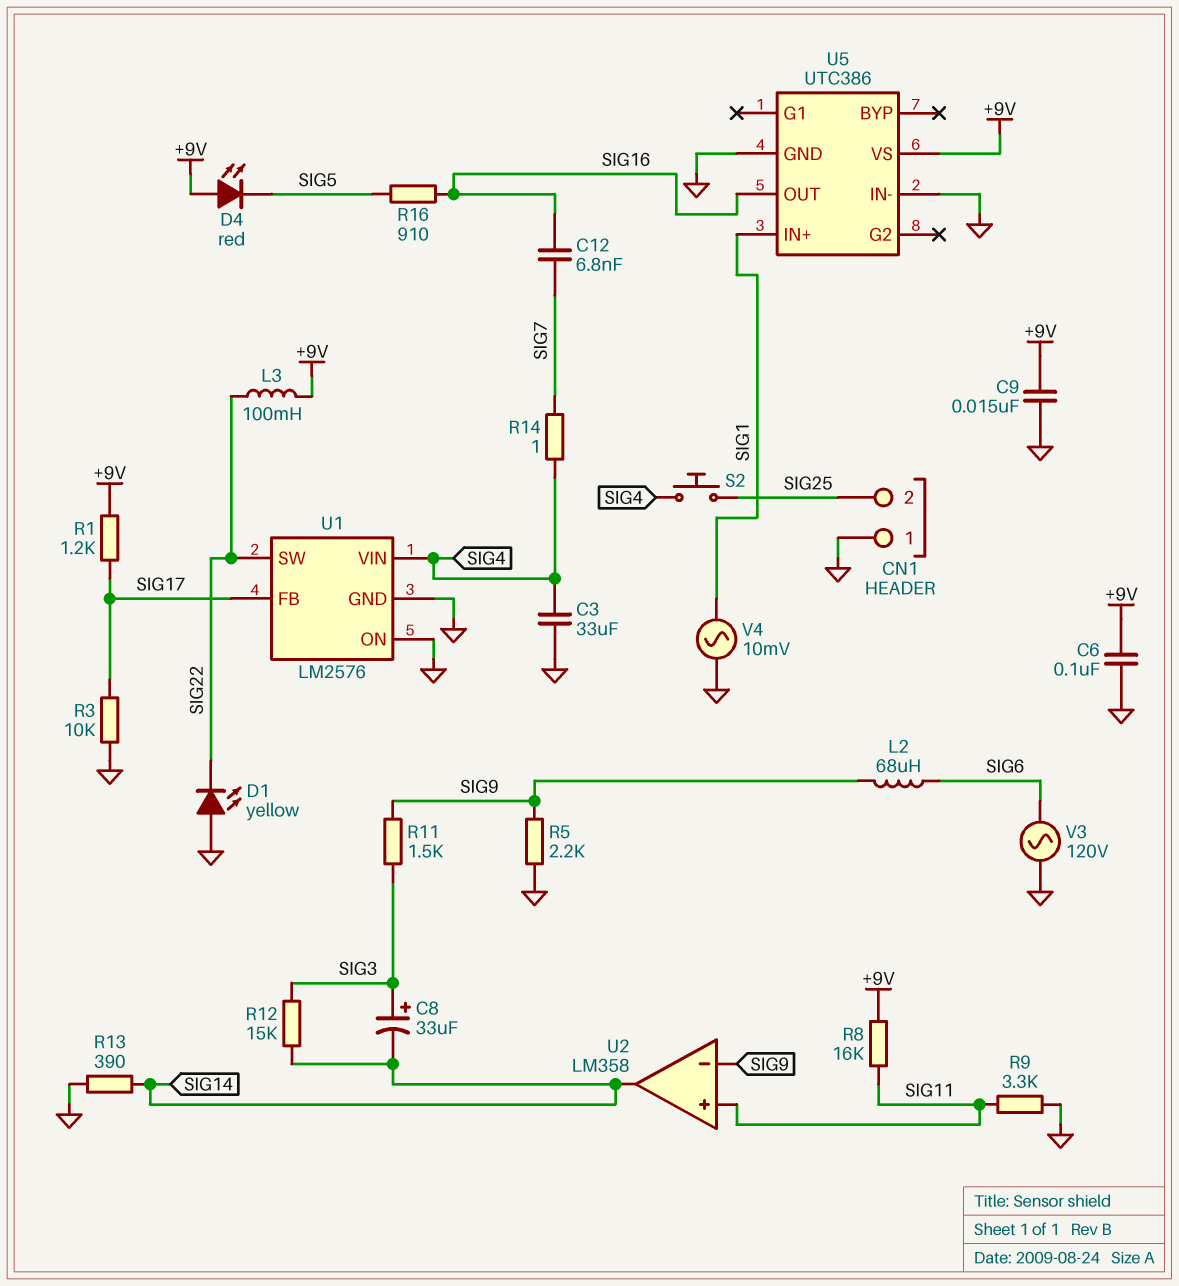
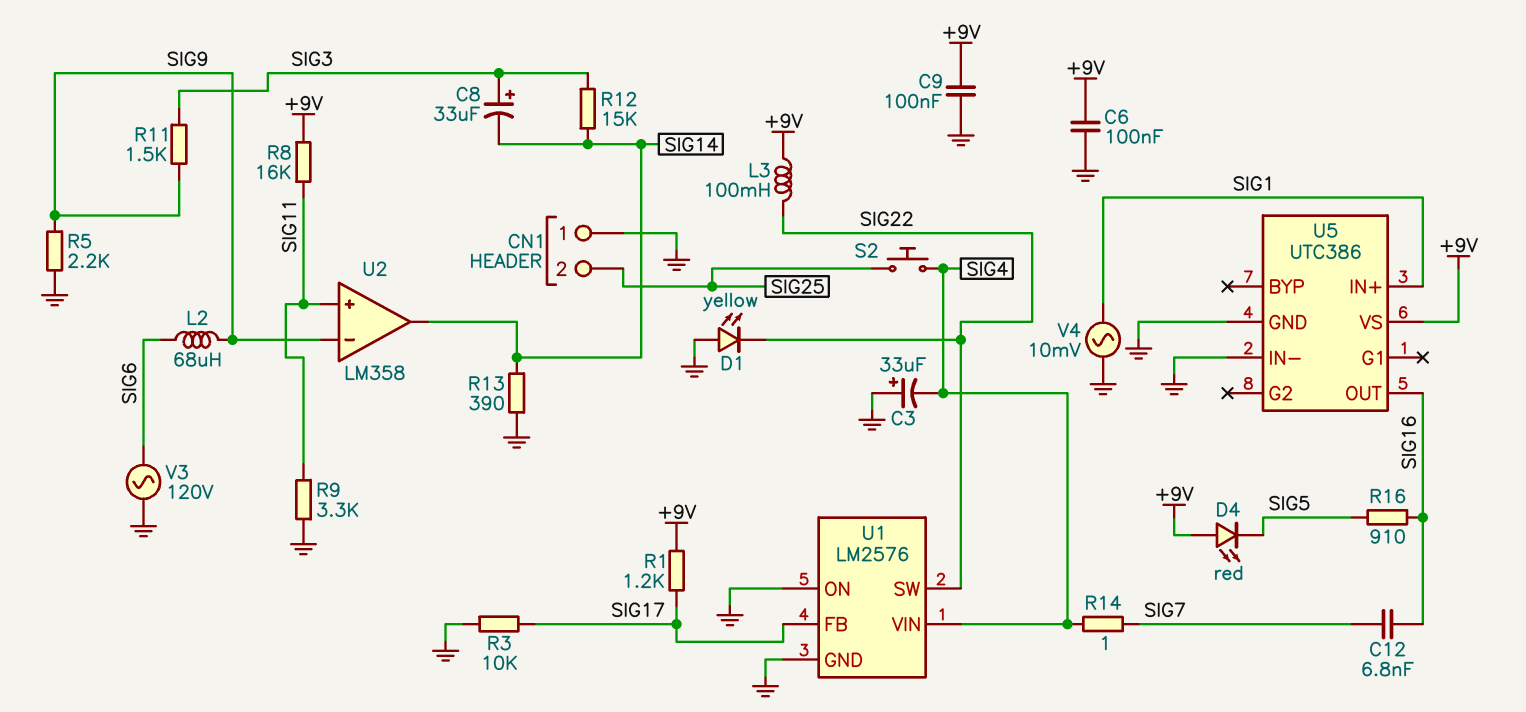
C3: 33uF (GND, SIG4) -> 33uF (plus GND, minus SIG4)
C9: 15nF (+9V, GND) -> 100nF (+9V, GND)

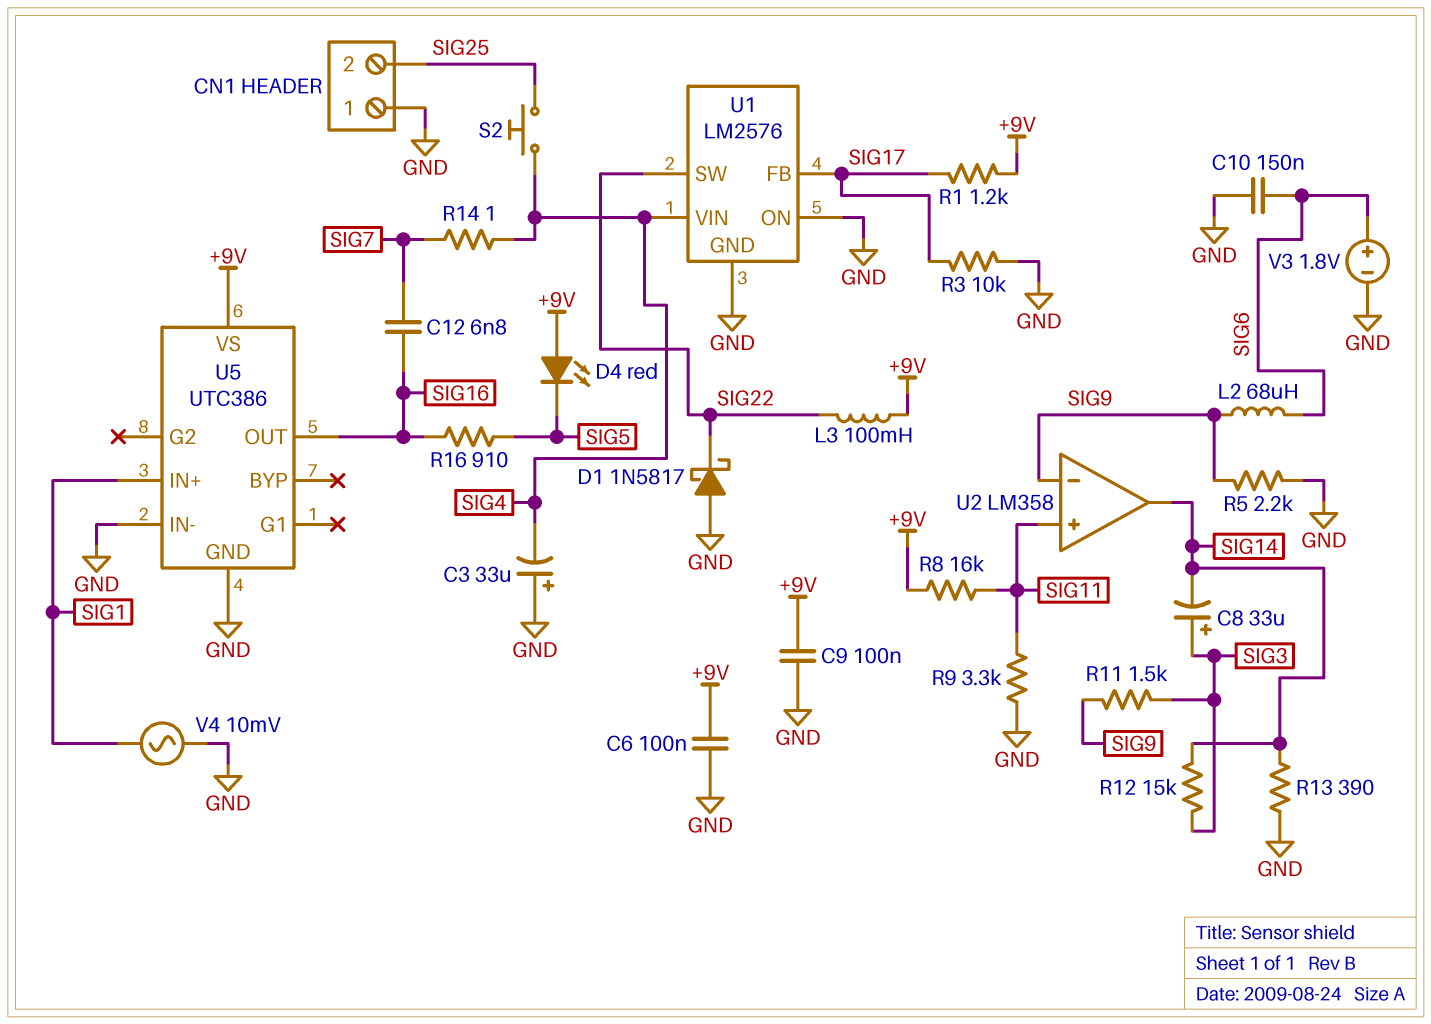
C10: none -> 150nF (GND, SIG6)
D1: LED yellow (A GND, K SIG22) -> schottky 1N5817 (A GND, K SIG22)
V3: AC 120V (GND, SIG6) -> 1.8V (plus SIG6, minus GND)

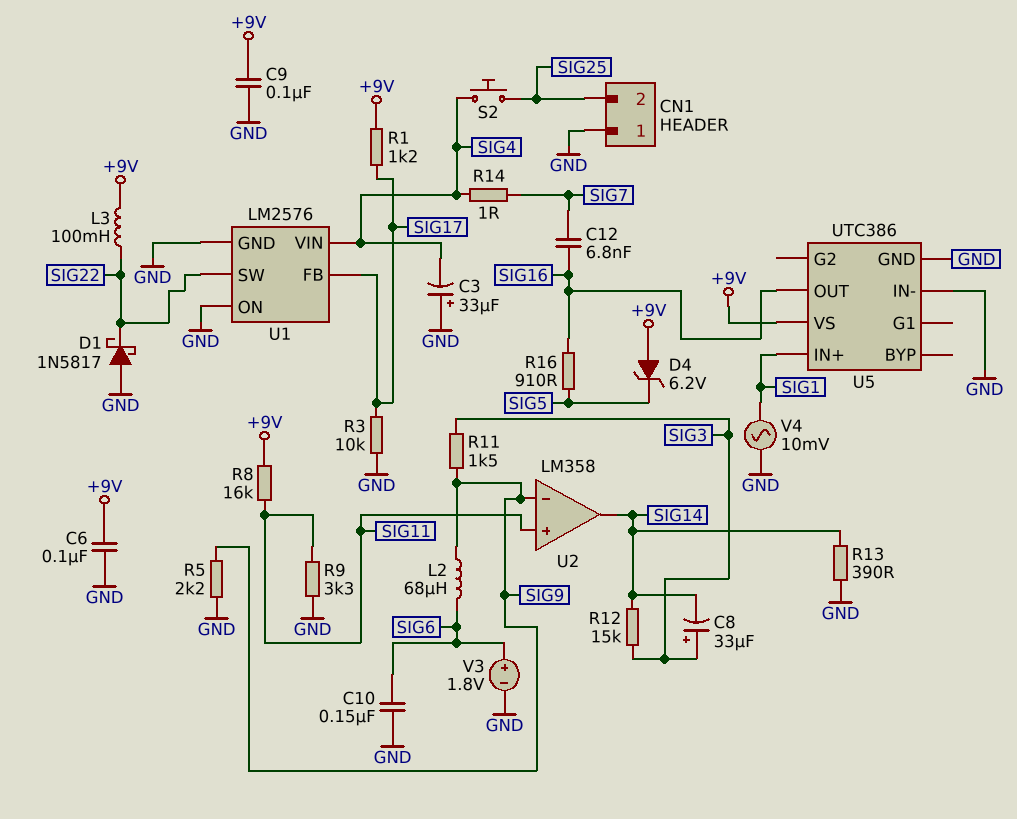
D4: LED red (A +9V, K SIG5) -> zener 6.2V (A +9V, K SIG5)

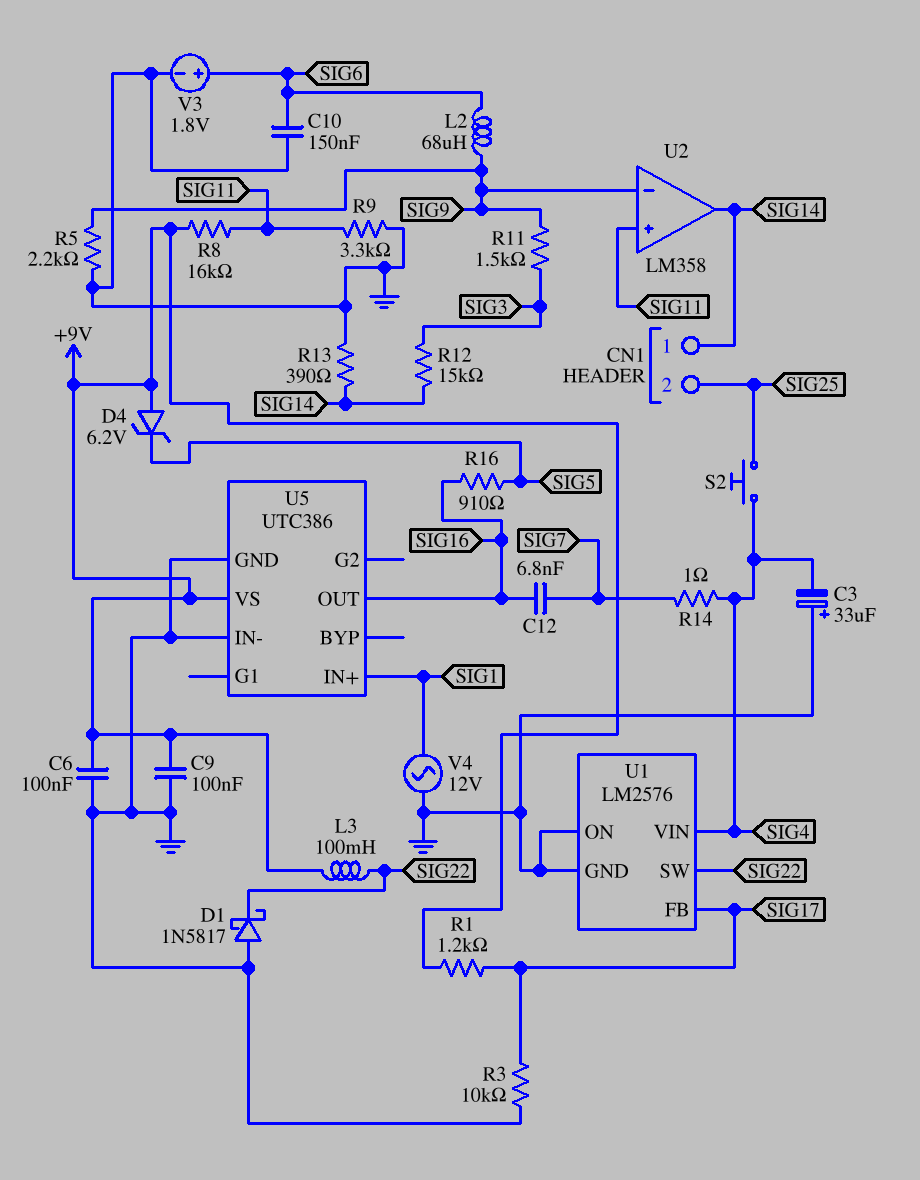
C8: 33uF (plus SIG3, minus SIG14) -> none
CN1 pin 1: GND -> SIG14
V4: AC 10mV (GND, SIG1) -> AC 12V (GND, SIG1)

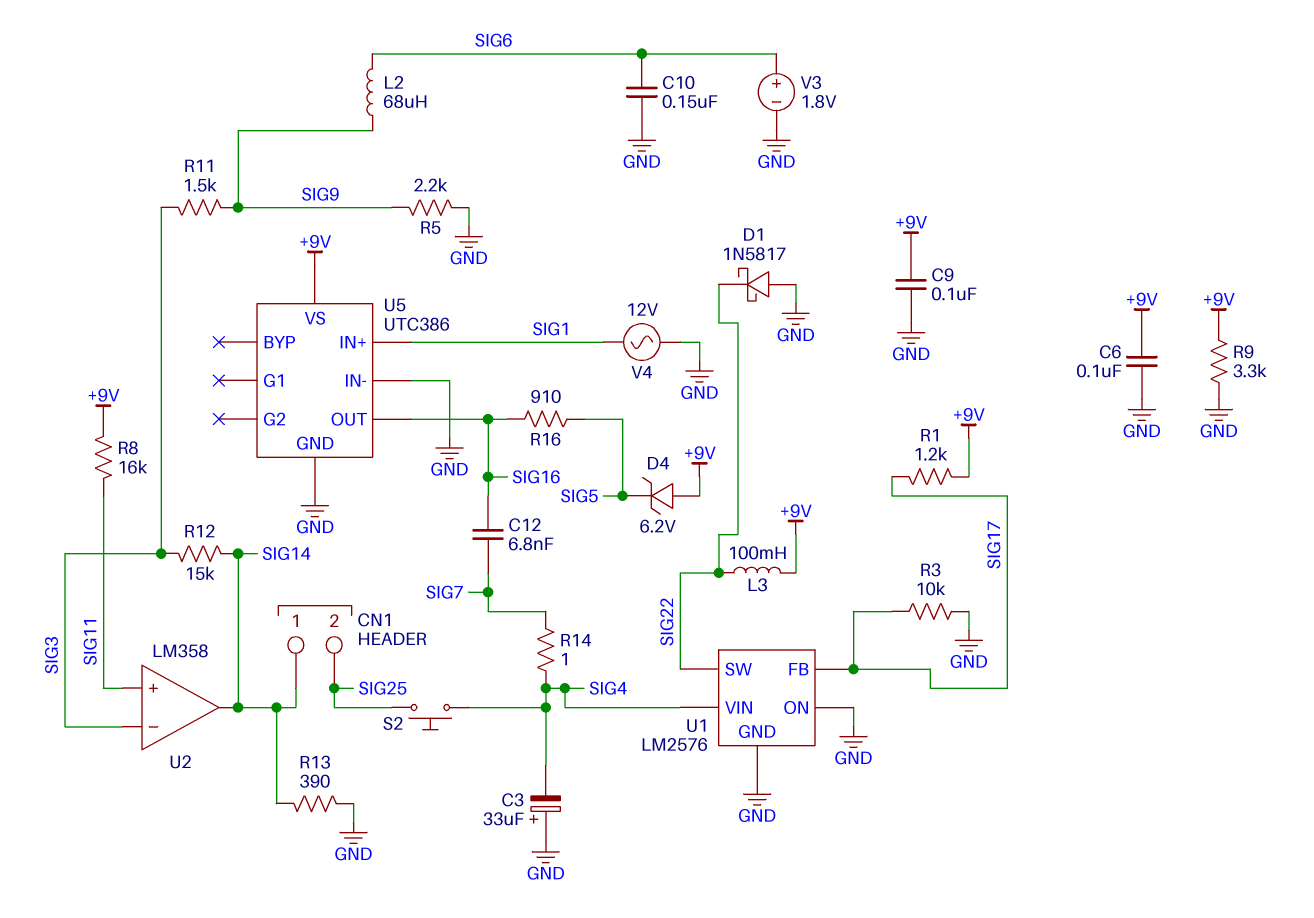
R9: 3.3k (GND, SIG11) -> 3.3k (+9V, GND)
U2 pin in-: SIG9 -> SIG3

